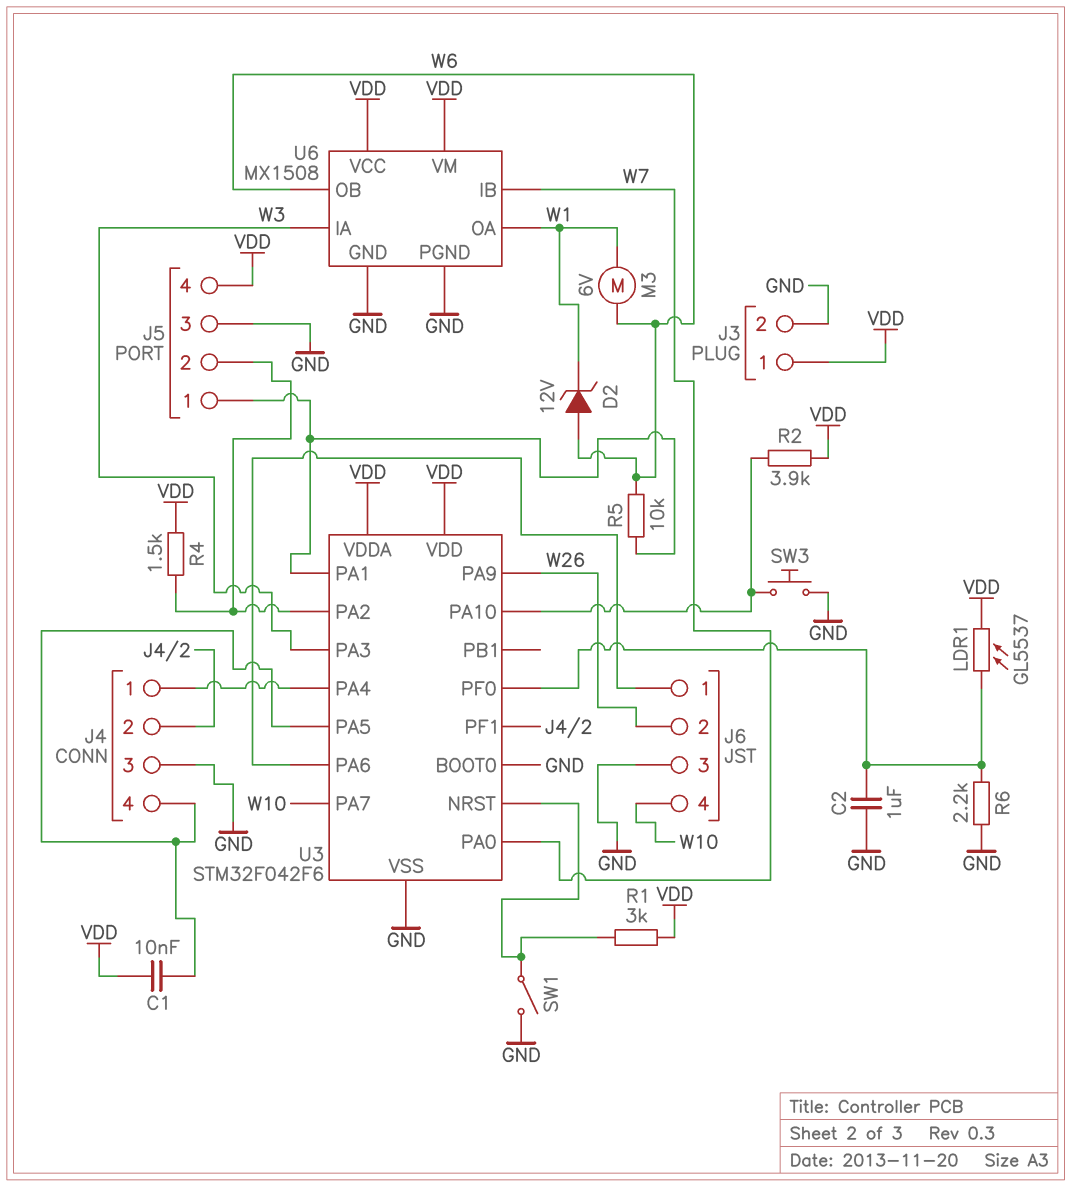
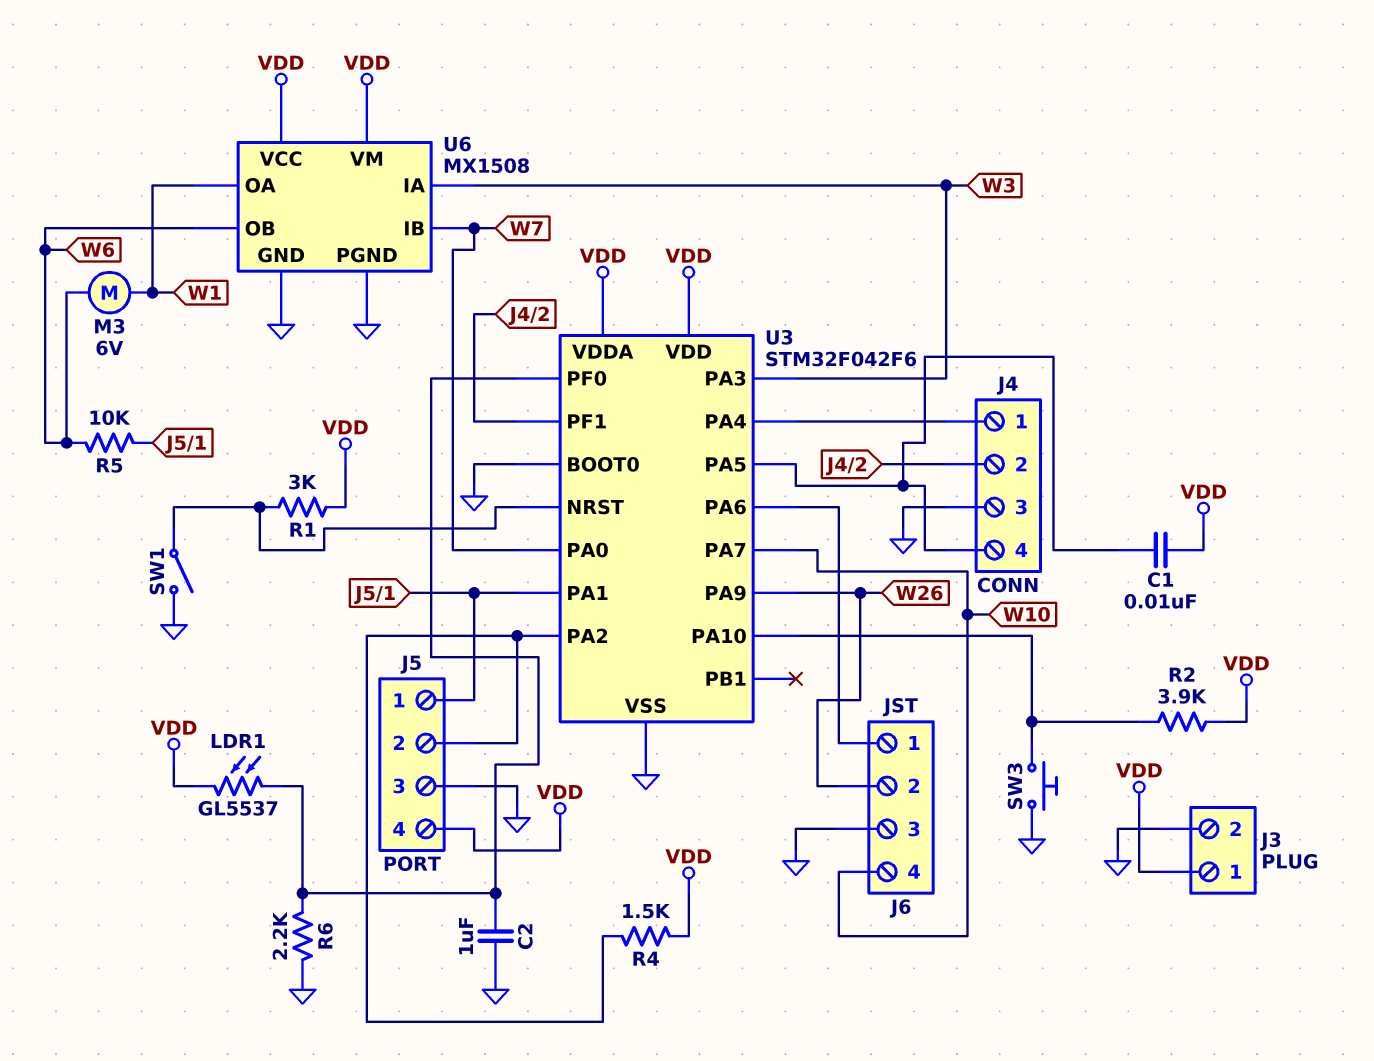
D2: zener 12V (A W6, K W1) -> none

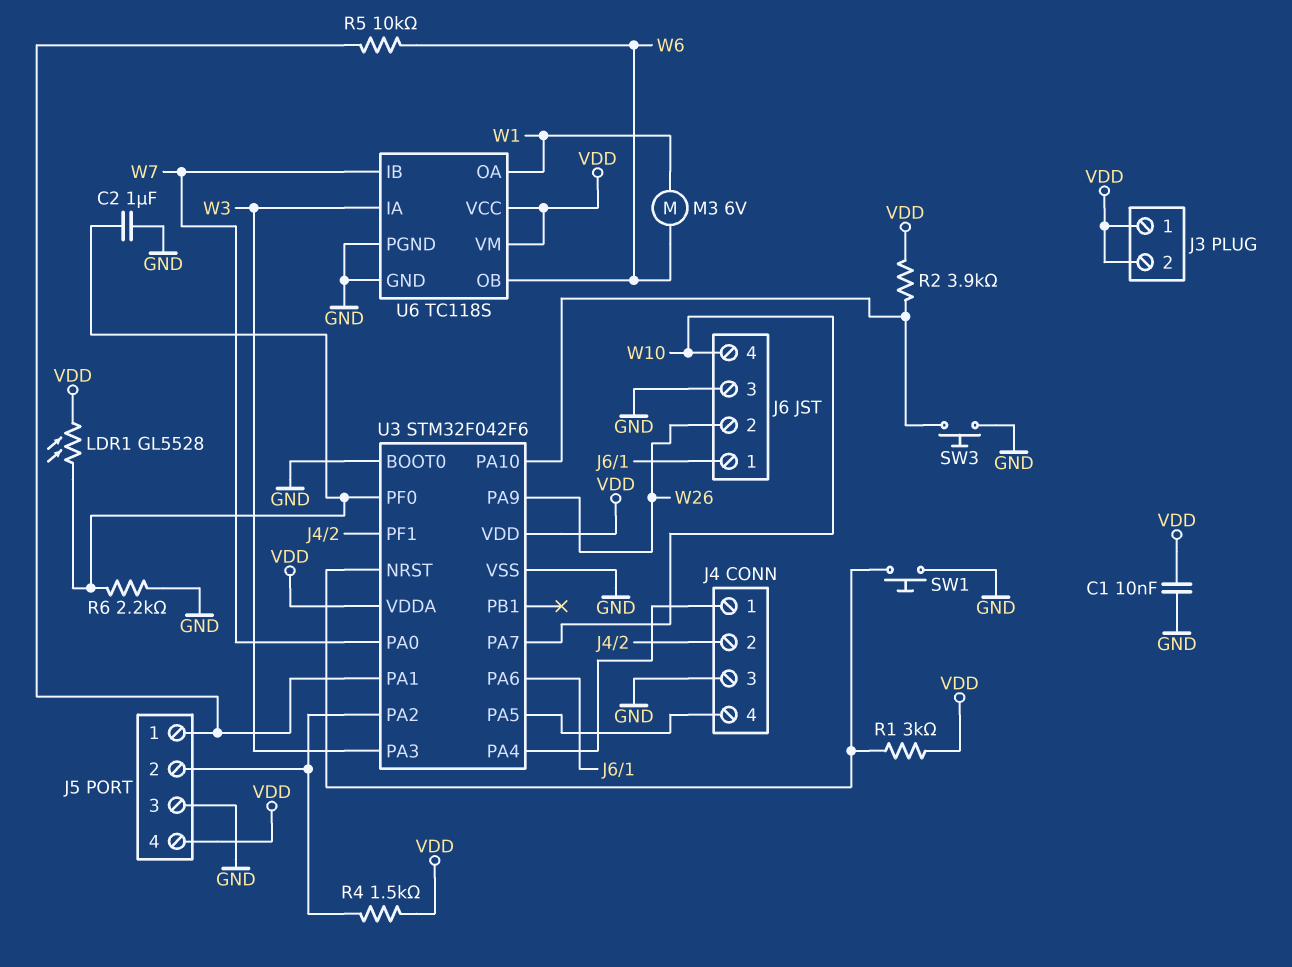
C1: 10nF (J4/4, VDD) -> 10nF (GND, VDD)
J3 pin 2: GND -> VDD
LDR1: GL5537 (U3/PF0, VDD) -> GL5528 (U3/PF0, VDD)
SW1: switch (GND, U3/NRST) -> button (GND, U3/NRST)
U6: MX1508 -> TC118S

